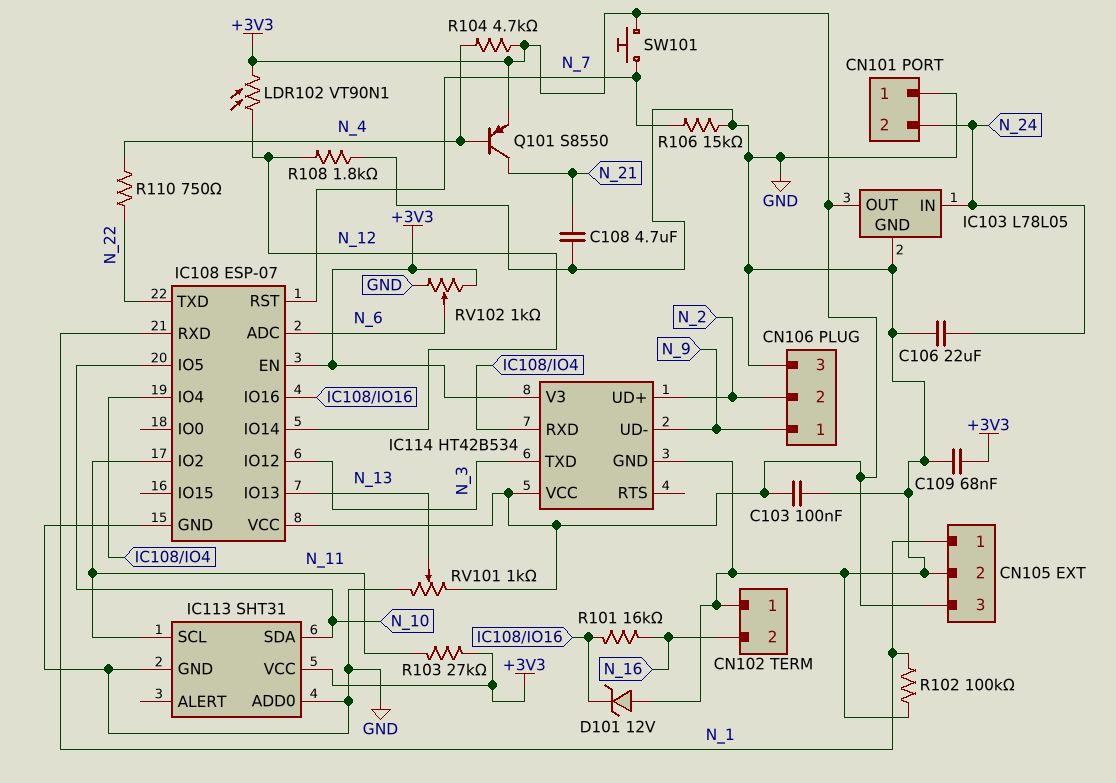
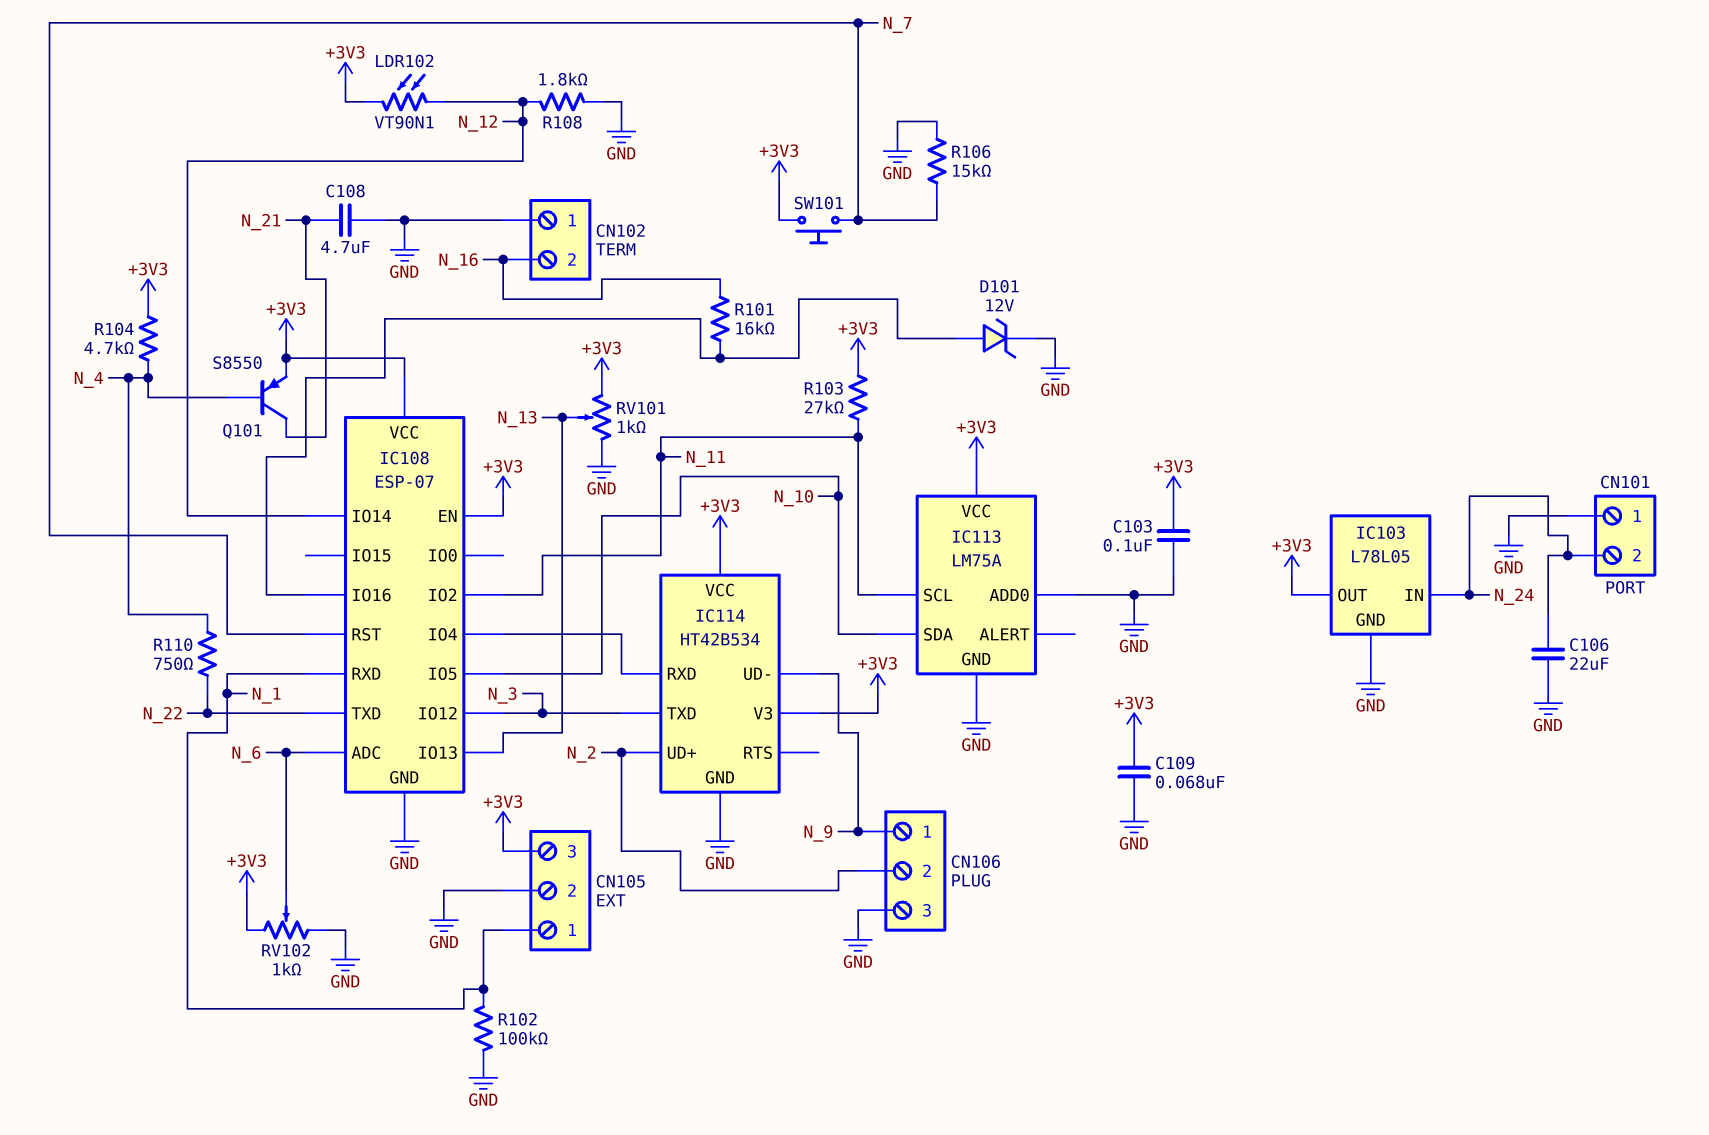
D101: zener 12V (A GND, K IC108/IO16) -> zener 12V (A IC108/IO16, K GND)
IC113: SHT31 -> LM75A

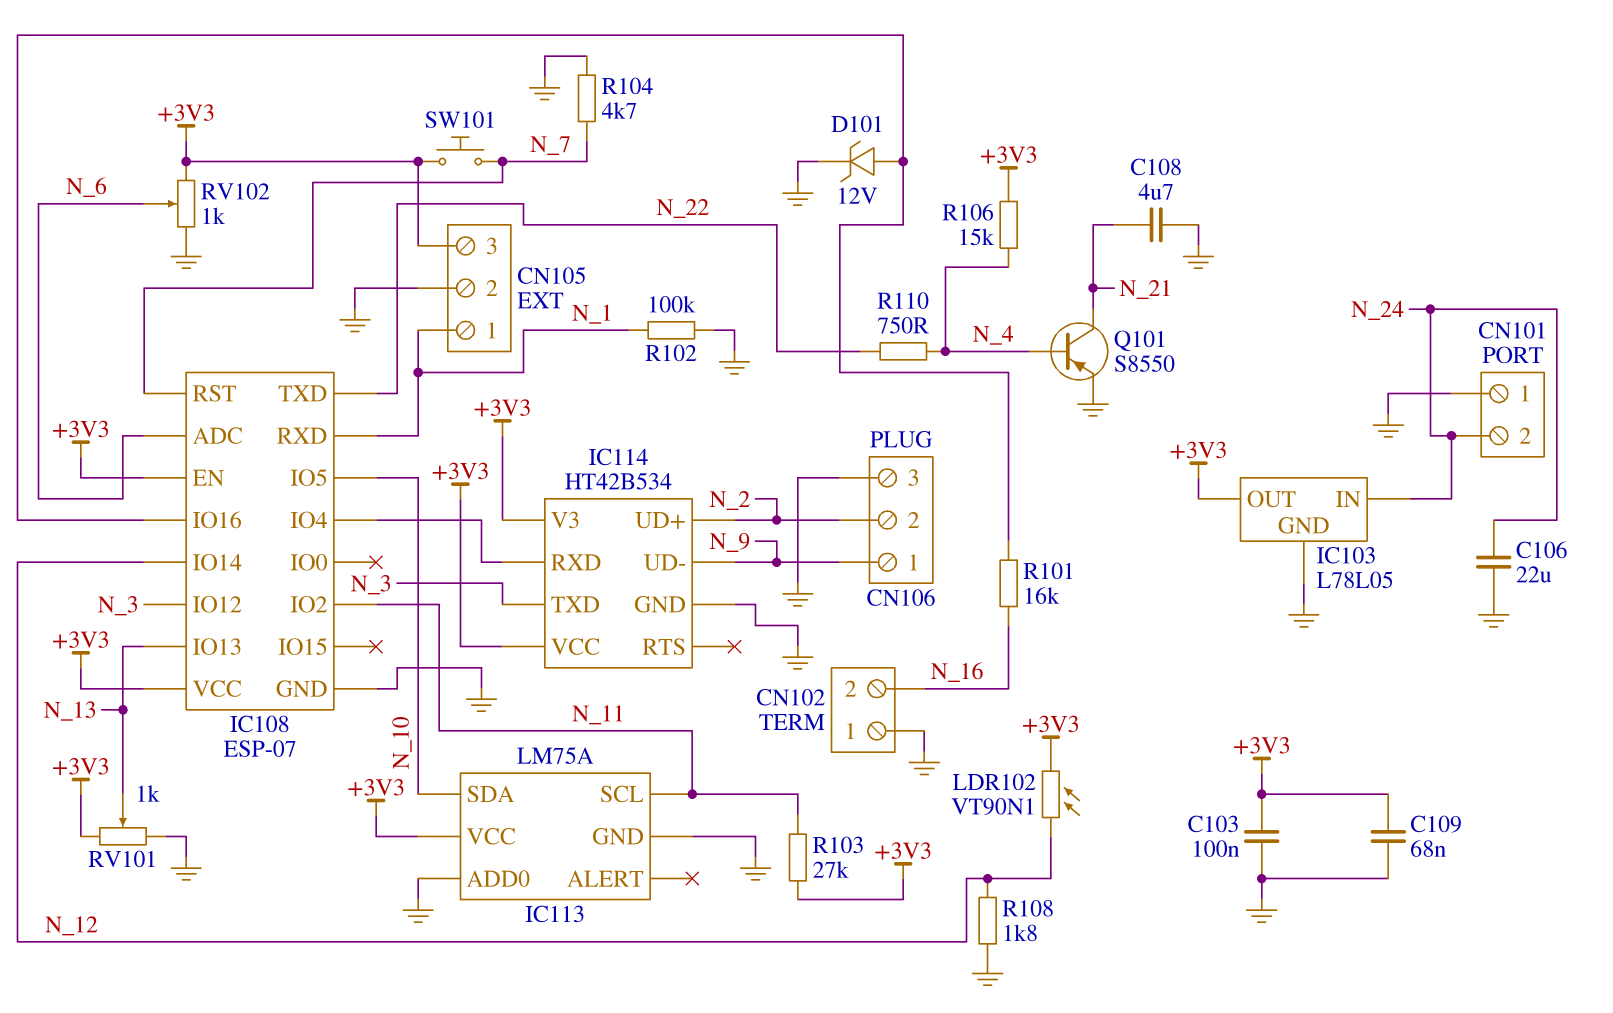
Q101: PNP S8550 (B N_4, C N_21, E +3V3) -> PNP S8550 (B N_4, C N_21, E GND)
R104: 4.7k (+3V3, N_4) -> 4.7k (GND, N_7)
R106: 15k (GND, N_7) -> 15k (+3V3, N_4)

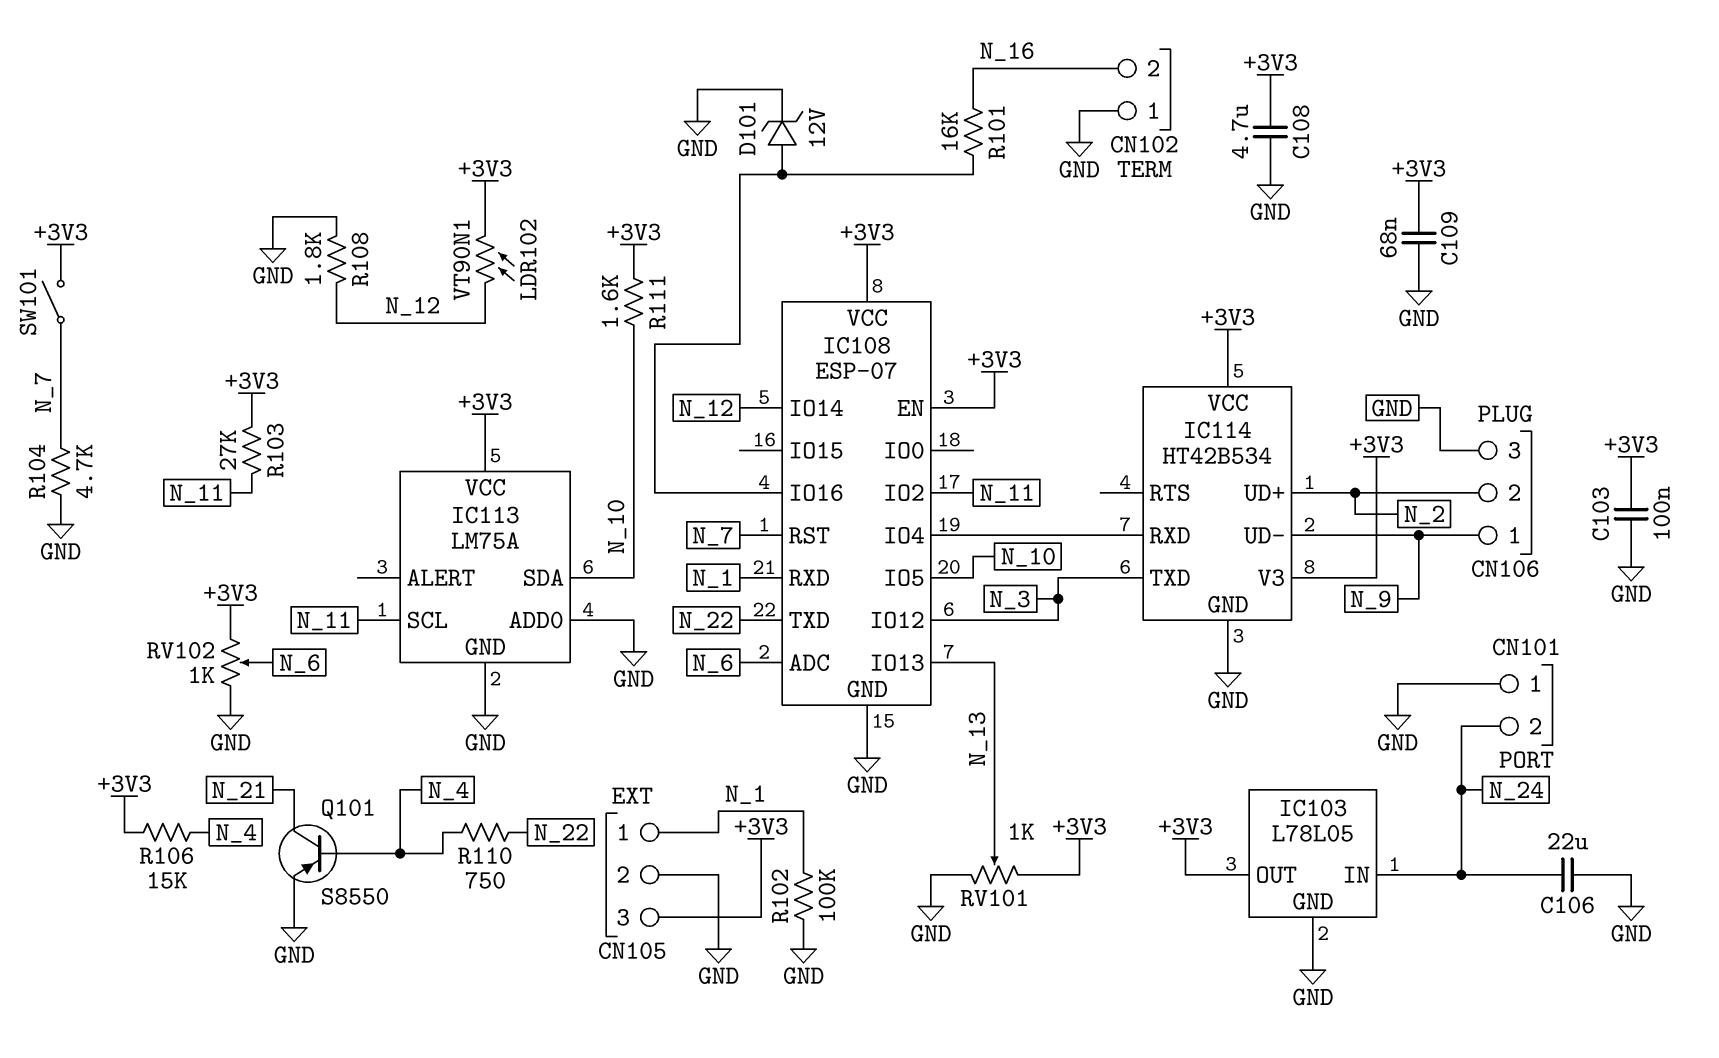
C108: 4.7uF (GND, N_21) -> 4.7uF (+3V3, GND)
R111: none -> 1.6k (+3V3, N_10)
SW101: button (+3V3, N_7) -> switch (+3V3, N_7)

